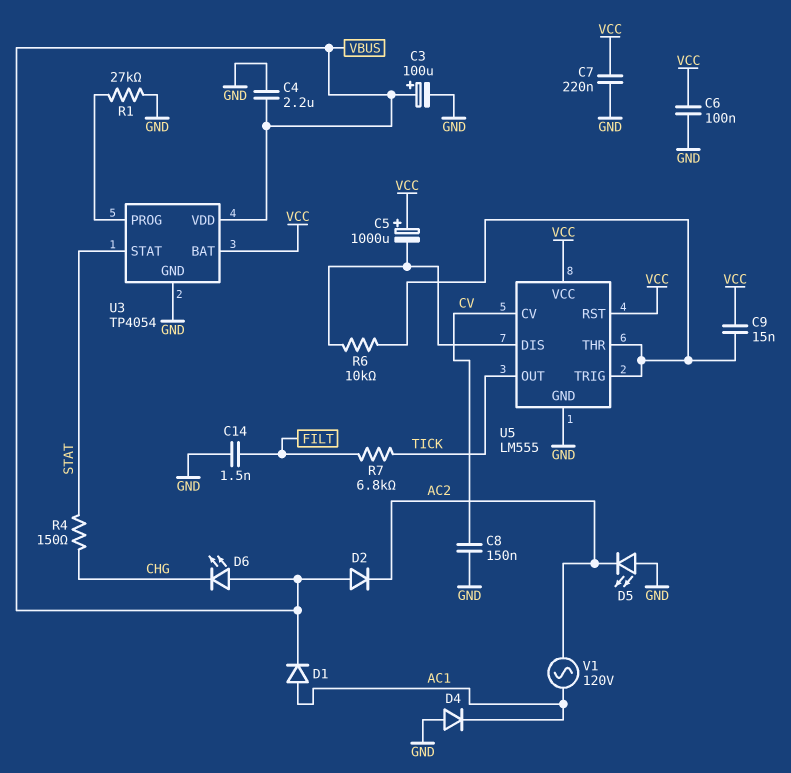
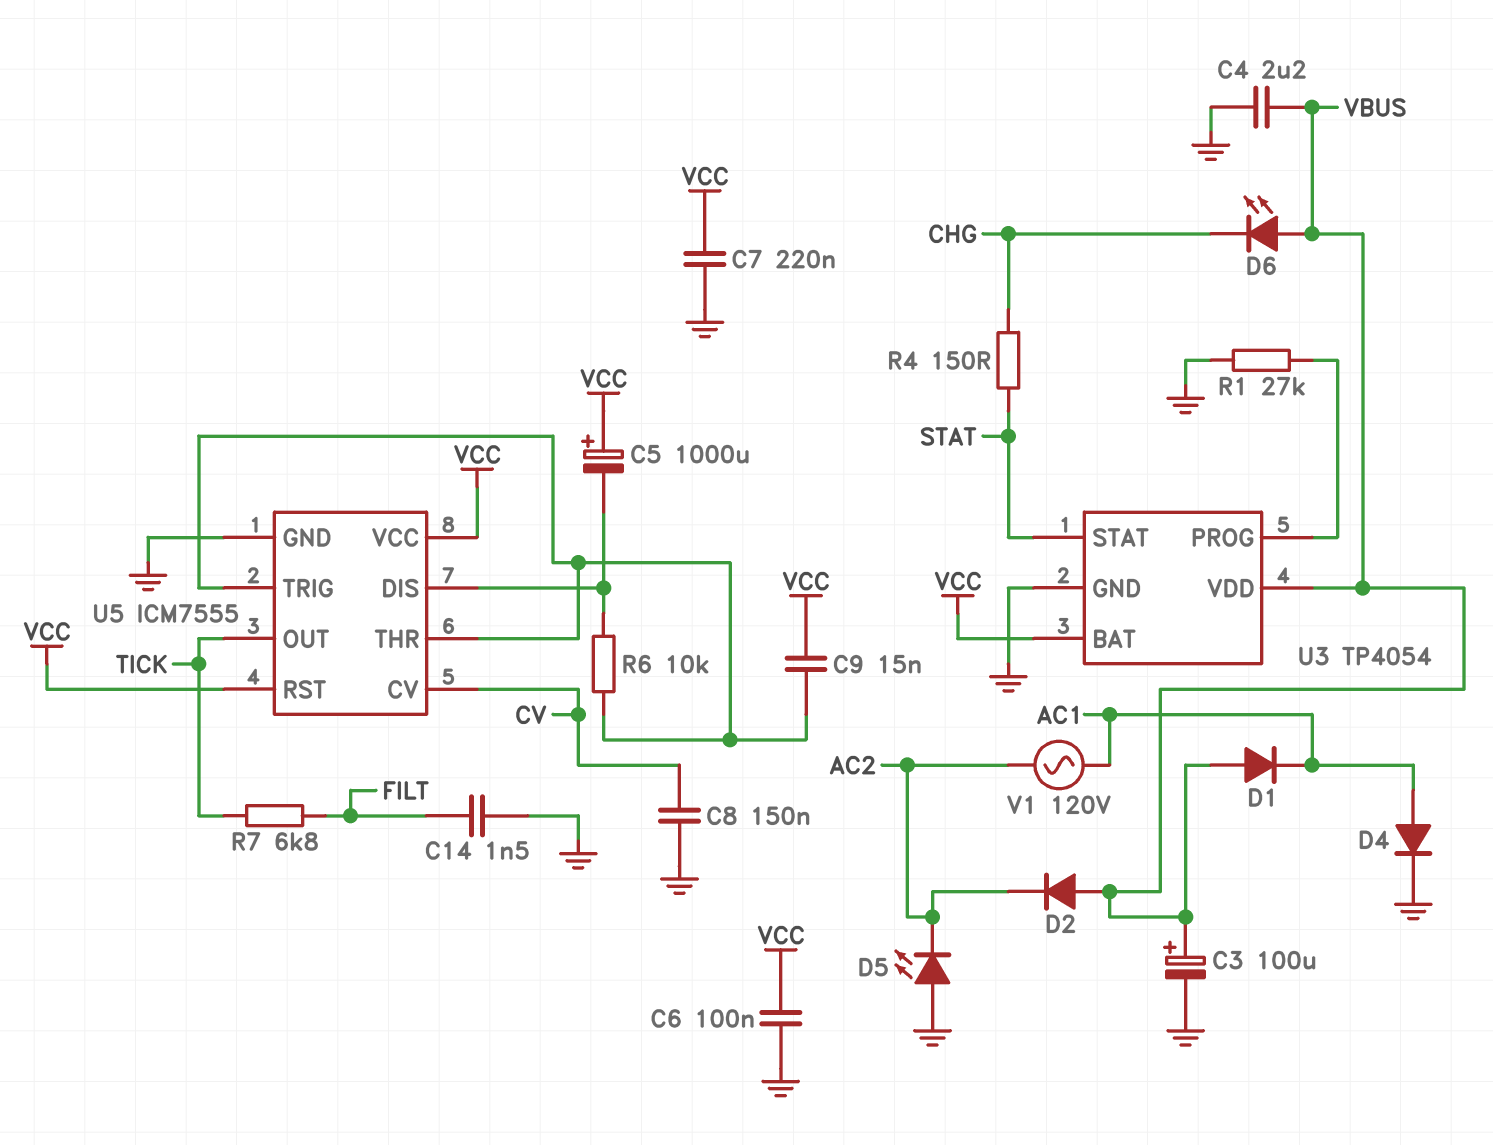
D1: diode (A AC1, K VBUS) -> diode (A VBUS, K AC1)
D4: diode (A GND, K AC1) -> diode (A AC1, K GND)
U5: LM555 -> ICM7555

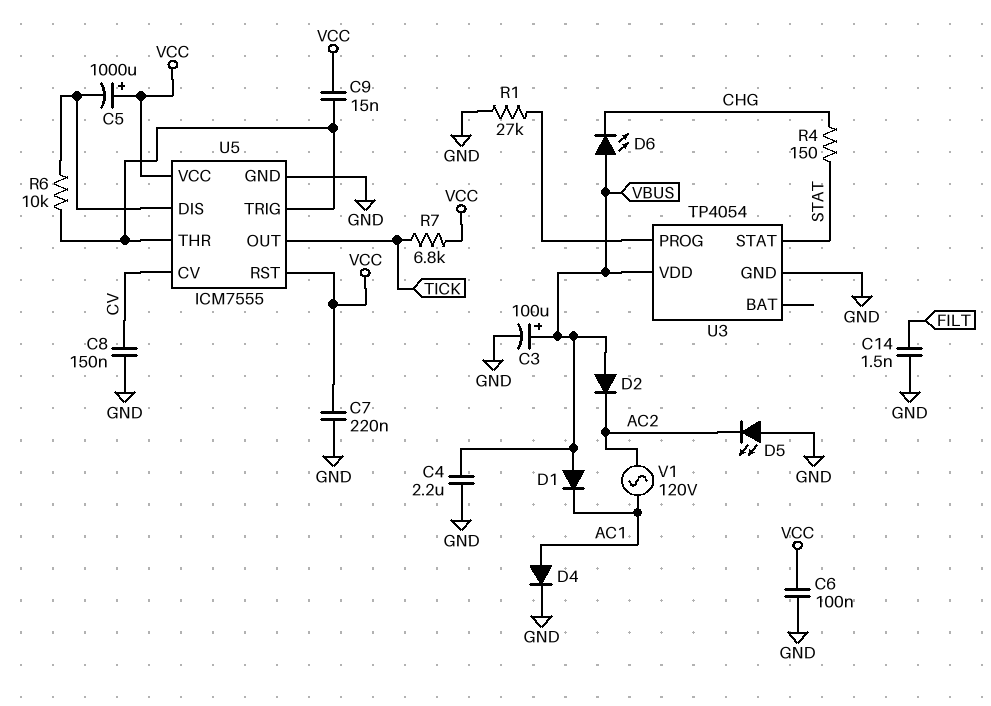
R7: 6.8k (FILT, TICK) -> 6.8k (TICK, VCC)
U3 pin BAT: VCC -> none

